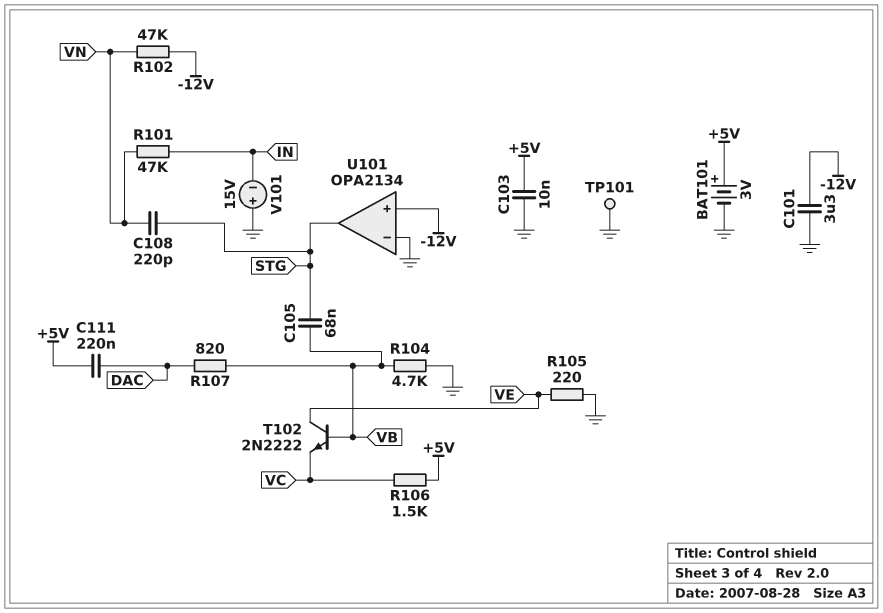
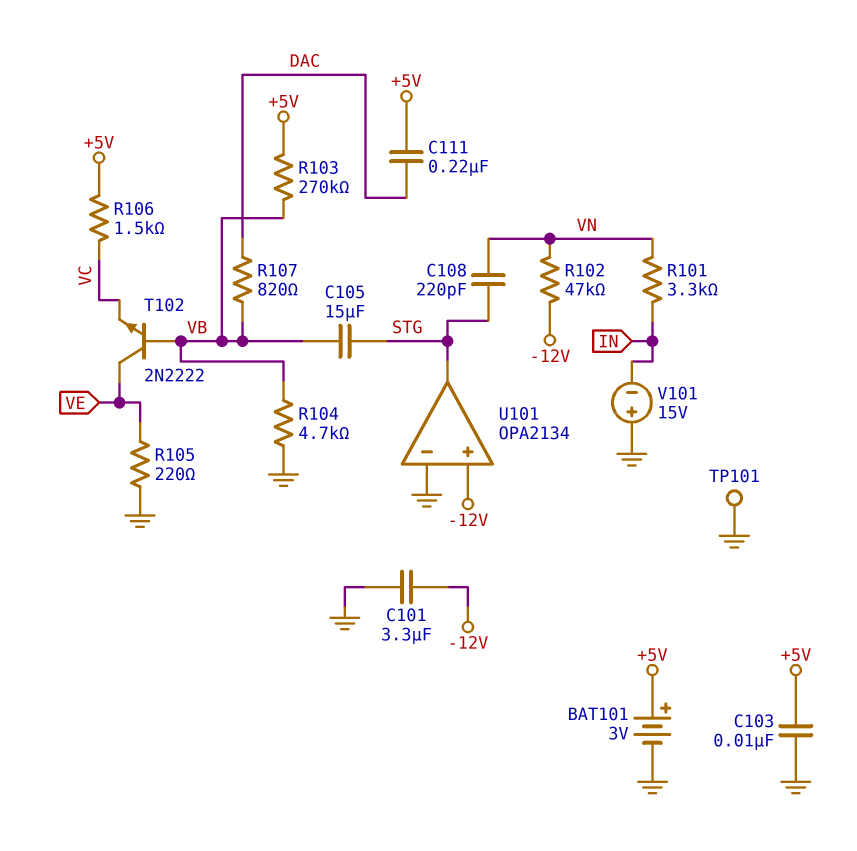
C105: 68nF (STG, VB) -> 15uF (STG, VB)
R101: 47k (IN, VN) -> 3.3k (IN, VN)
R103: none -> 270k (+5V, VB)

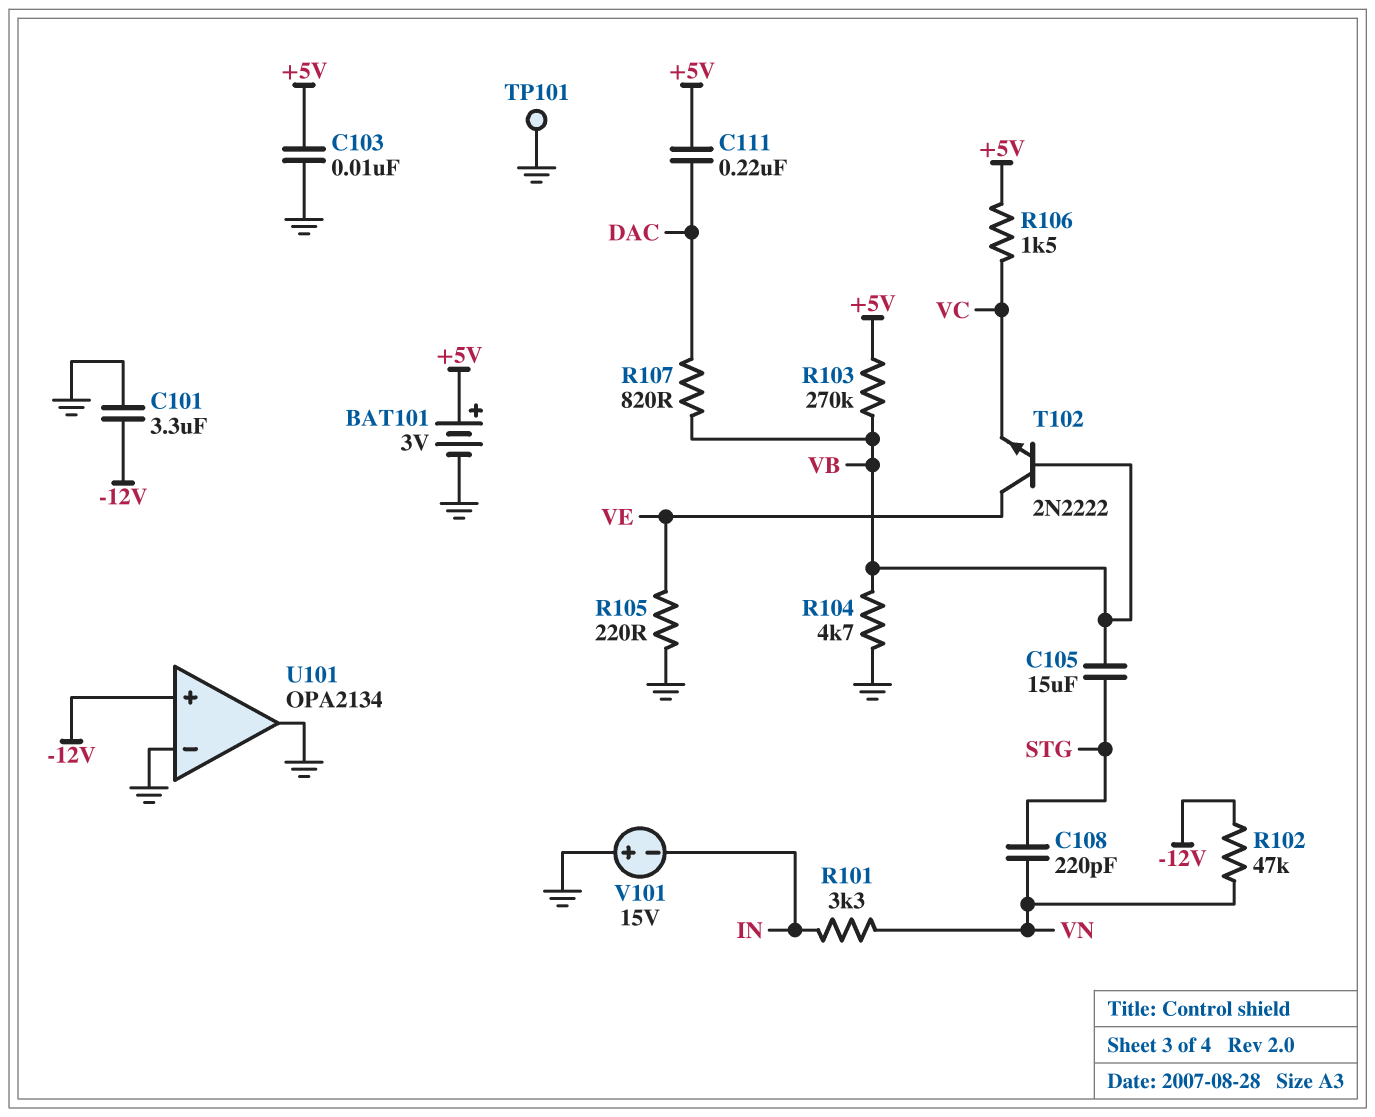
U101 pin out: STG -> GND

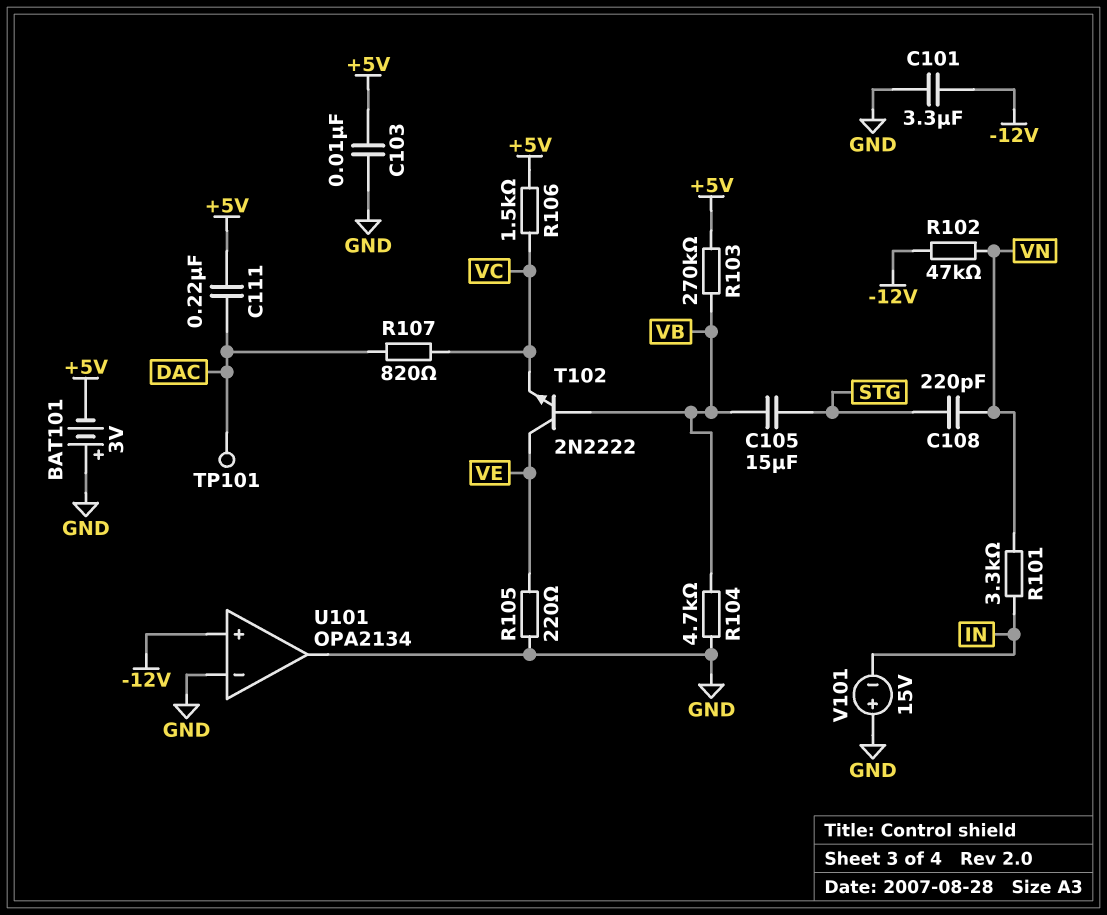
BAT101: 3V (plus +5V, minus GND) -> 3V (plus GND, minus +5V)
R107: 820 (DAC, VB) -> 820 (DAC, VC)
TP101: test point (GND) -> test point (DAC)

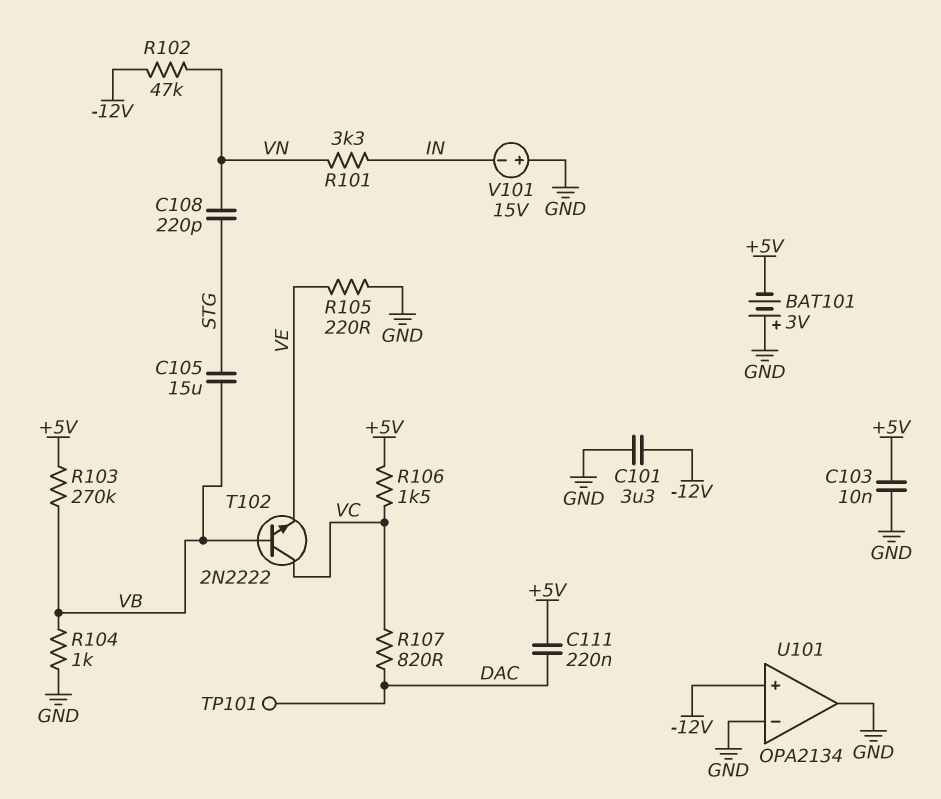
R104: 4.7k (GND, VB) -> 1k (GND, VB)
T102: NPN 2N2222 (B VB, C VE, E VC) -> NPN 2N2222 (B VB, C VC, E VE)

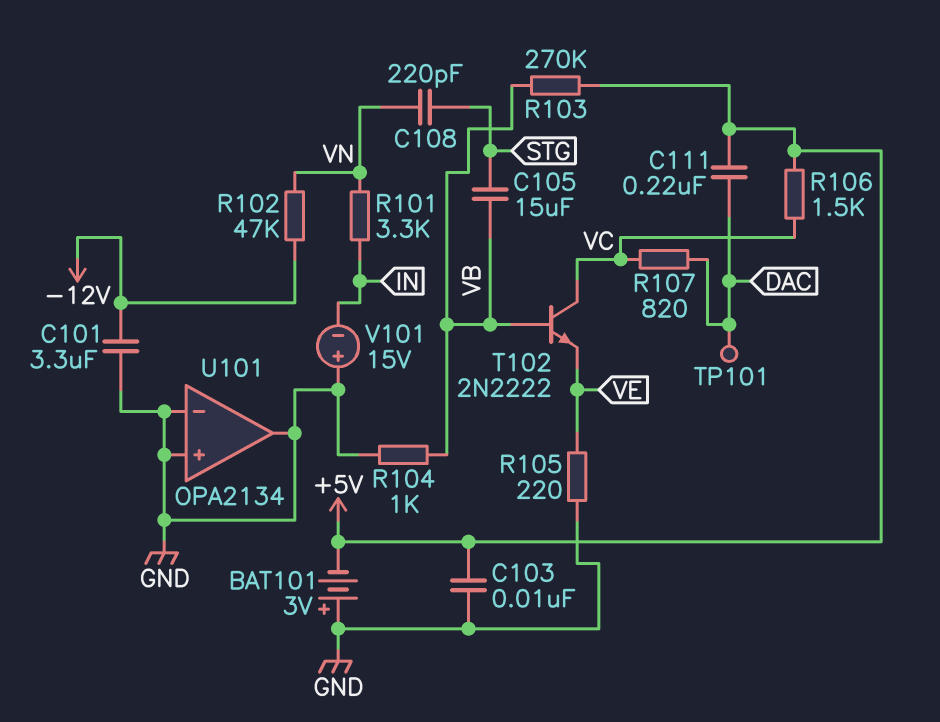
U101 pin in+: -12V -> GND

